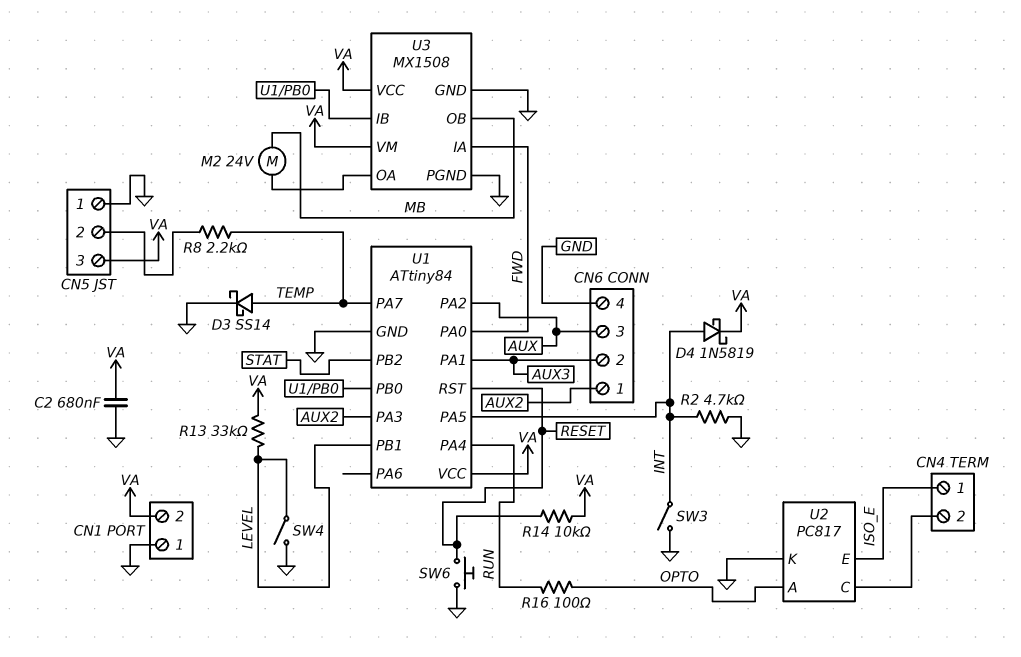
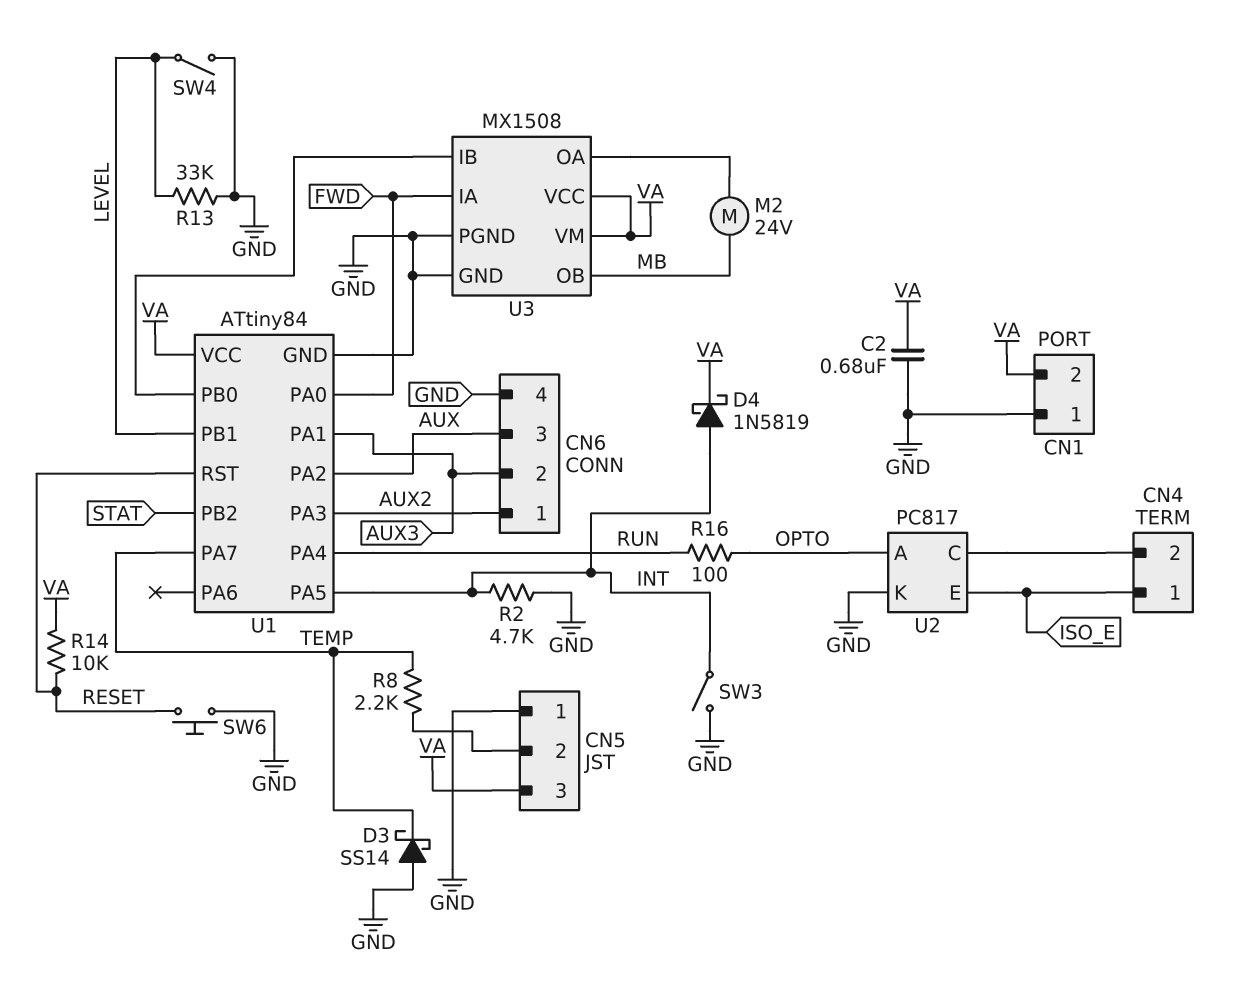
D3: schottky SS14 (A TEMP, K GND) -> schottky SS14 (A GND, K TEMP)
R13: 33k (LEVEL, VA) -> 33k (GND, LEVEL)

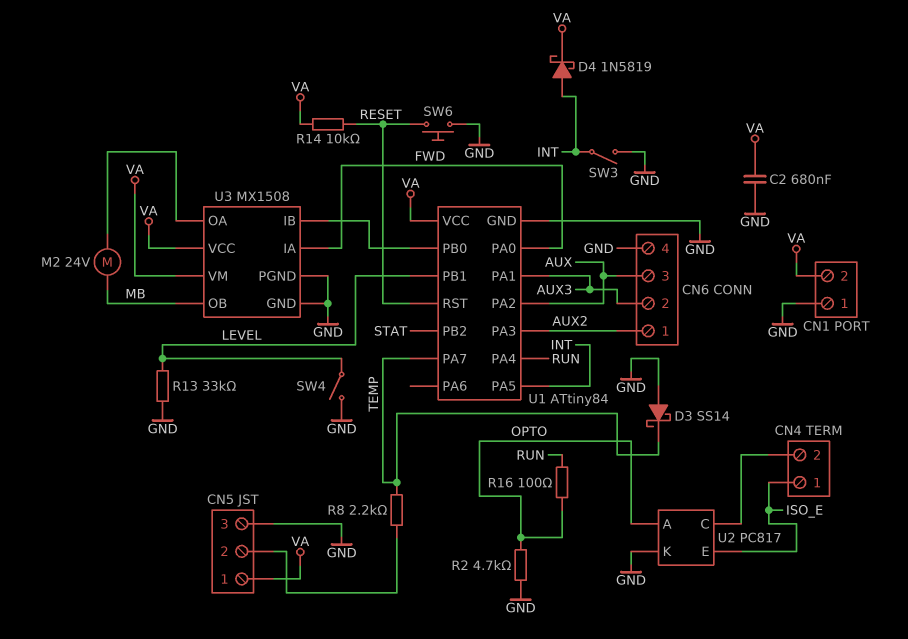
CN5 pin 1: GND -> VA
CN5 pin 3: VA -> GND
R2: 4.7k (GND, INT) -> 4.7k (GND, OPTO)

